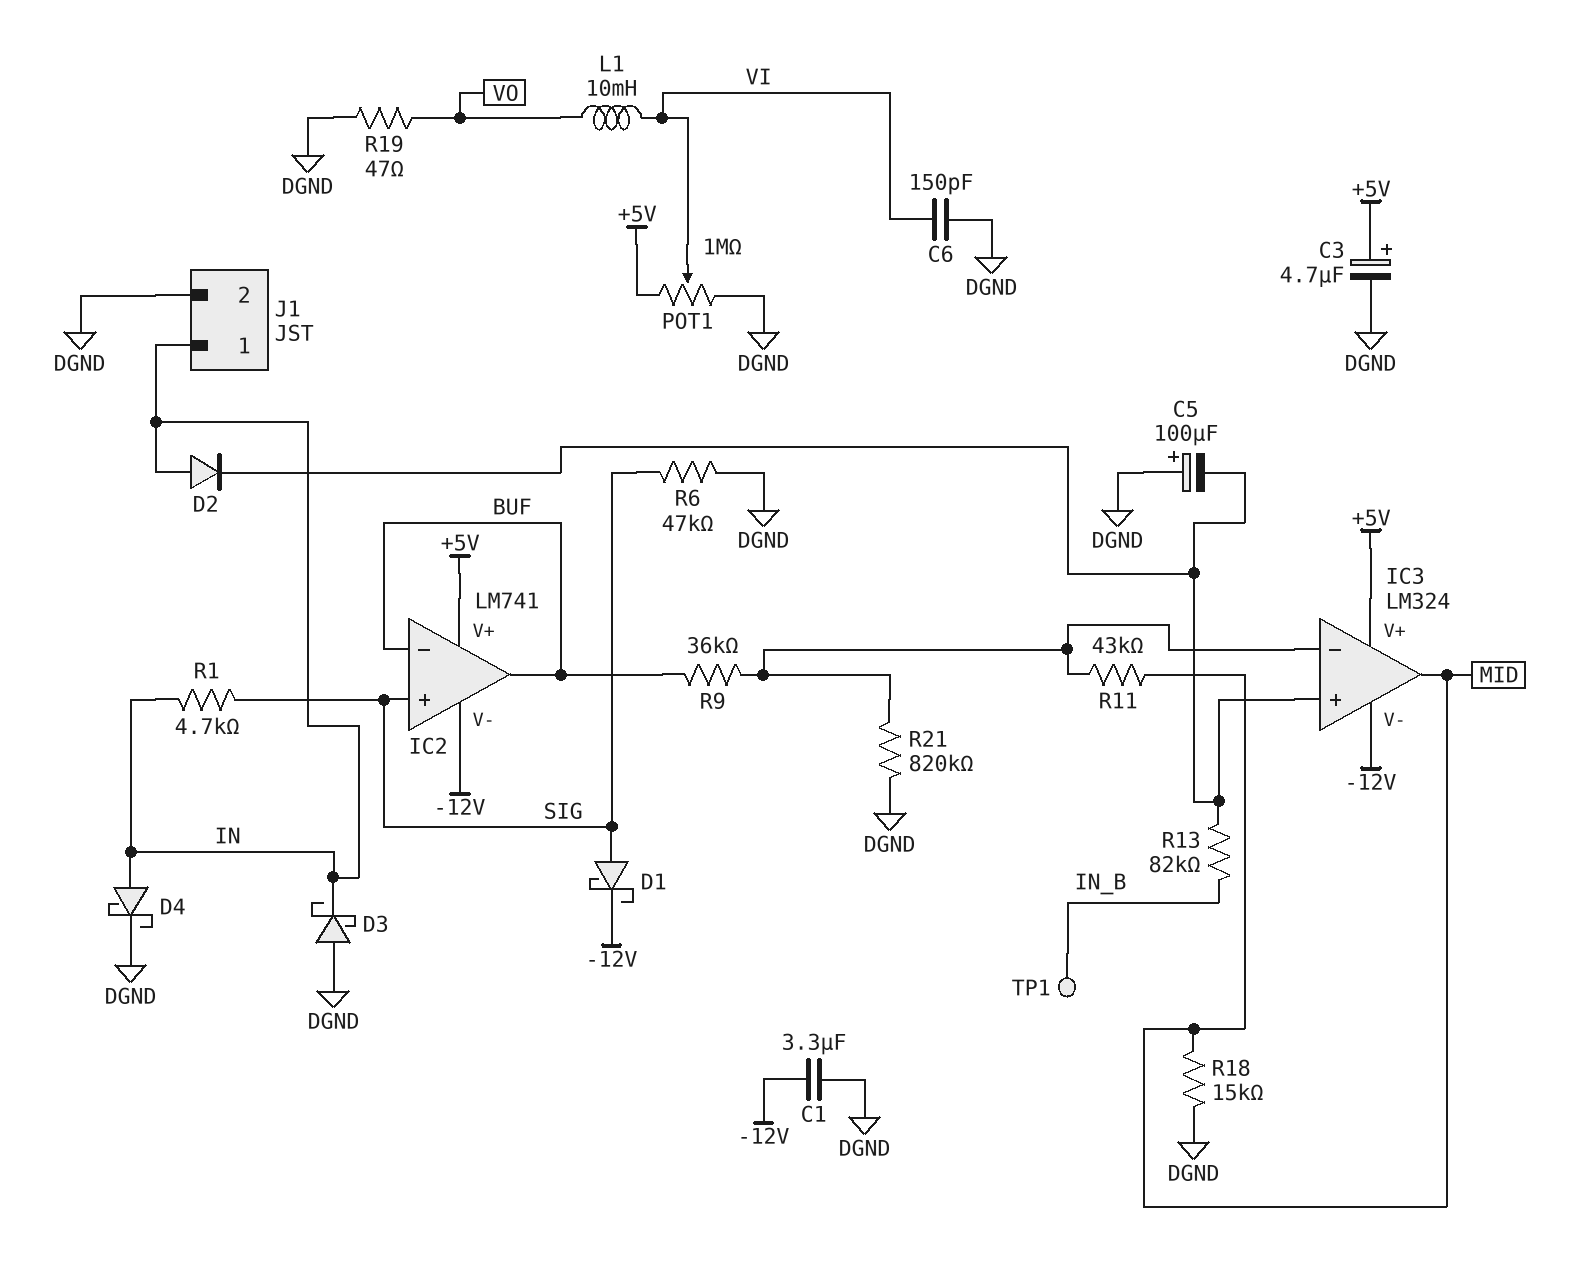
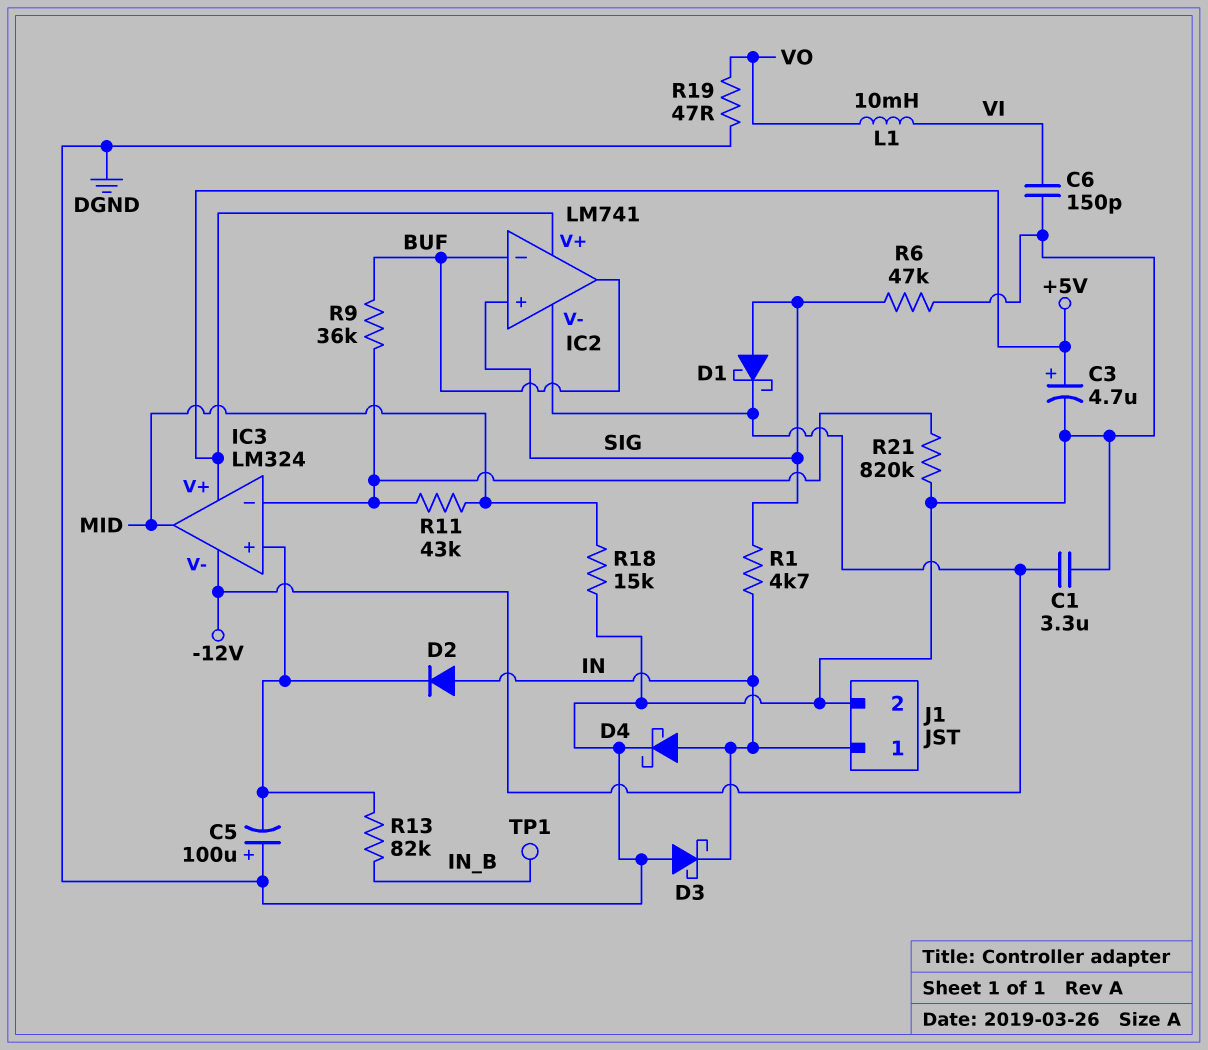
POT1: 1M (+5V, DGND, wiper VI) -> none

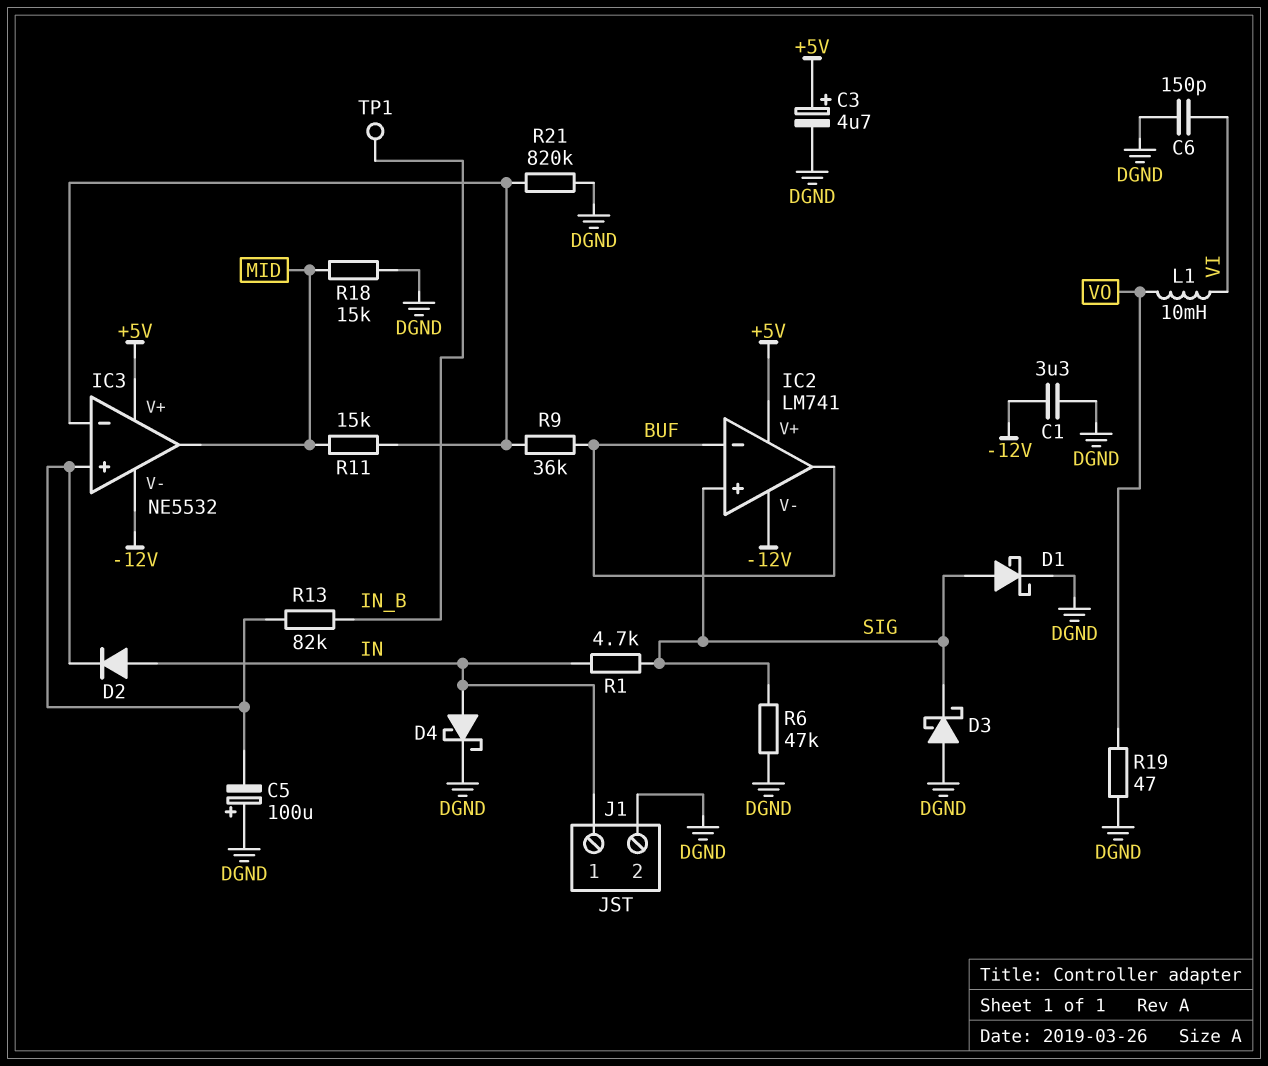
D1: schottky (A SIG, K -12V) -> schottky (A SIG, K DGND)
D3: schottky (A DGND, K IN) -> schottky (A DGND, K SIG)
IC3: LM324 -> NE5532
R11: 43k (IC3/in-, MID) -> 15k (IC3/in-, MID)

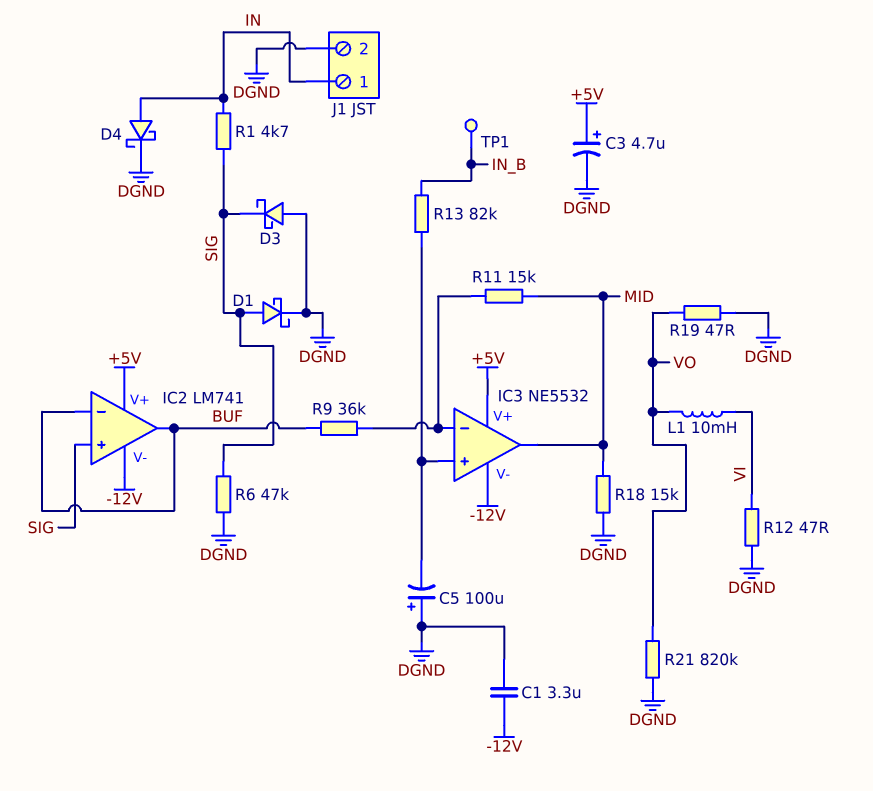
C6: 150pF (DGND, VI) -> none
D2: diode (A IN, K IC3/in+) -> none
R12: none -> 47 (DGND, VI)
R21: 820k (DGND, IC3/in-) -> 820k (DGND, VO)

